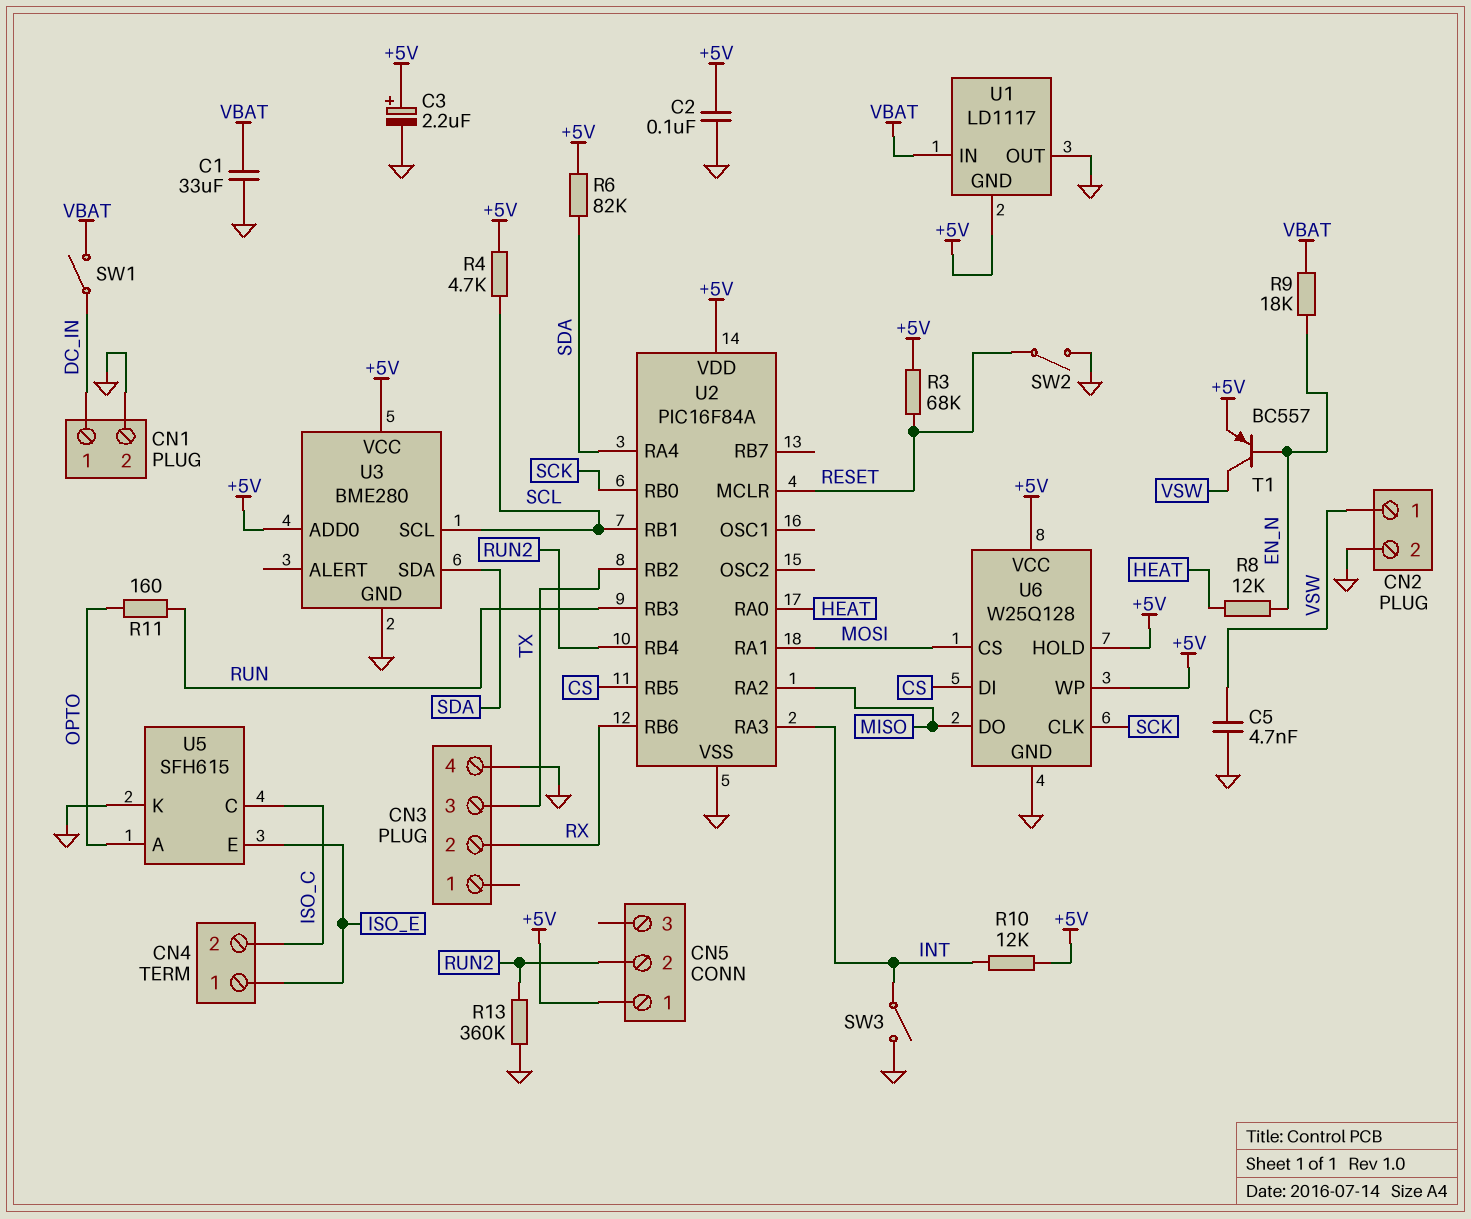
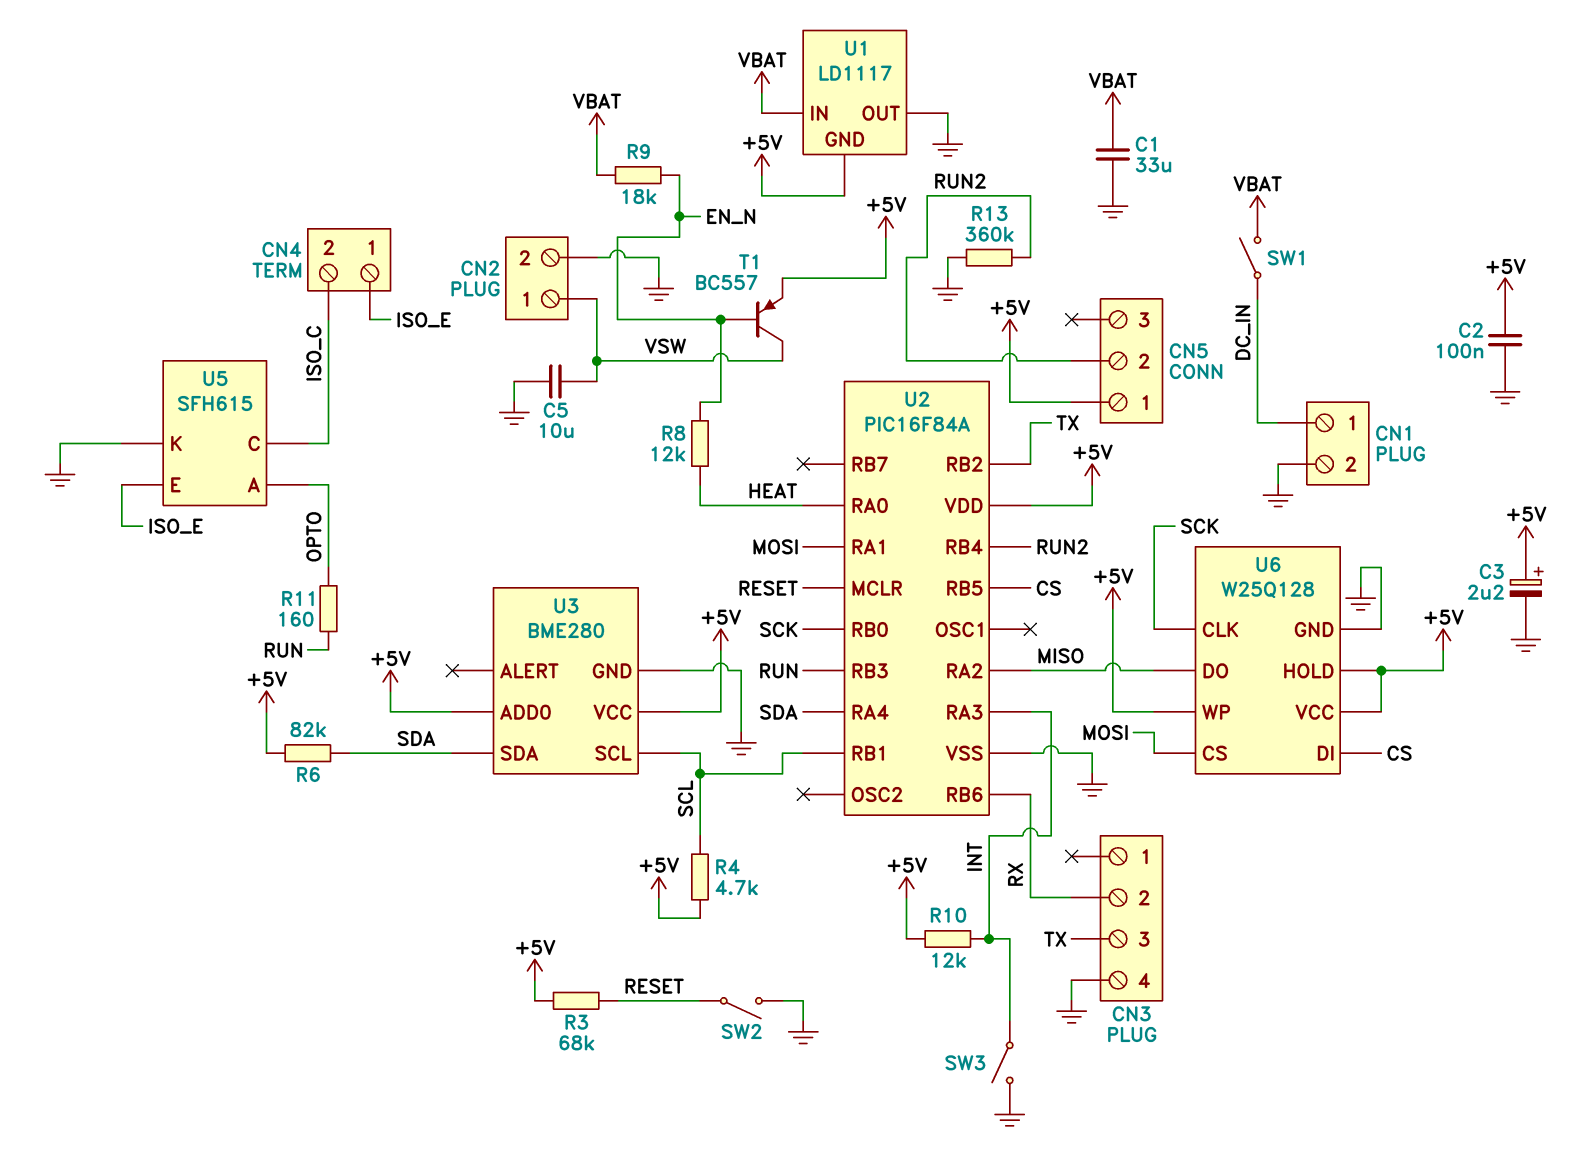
C5: 4.7nF (GND, VSW) -> 10uF (GND, VSW)

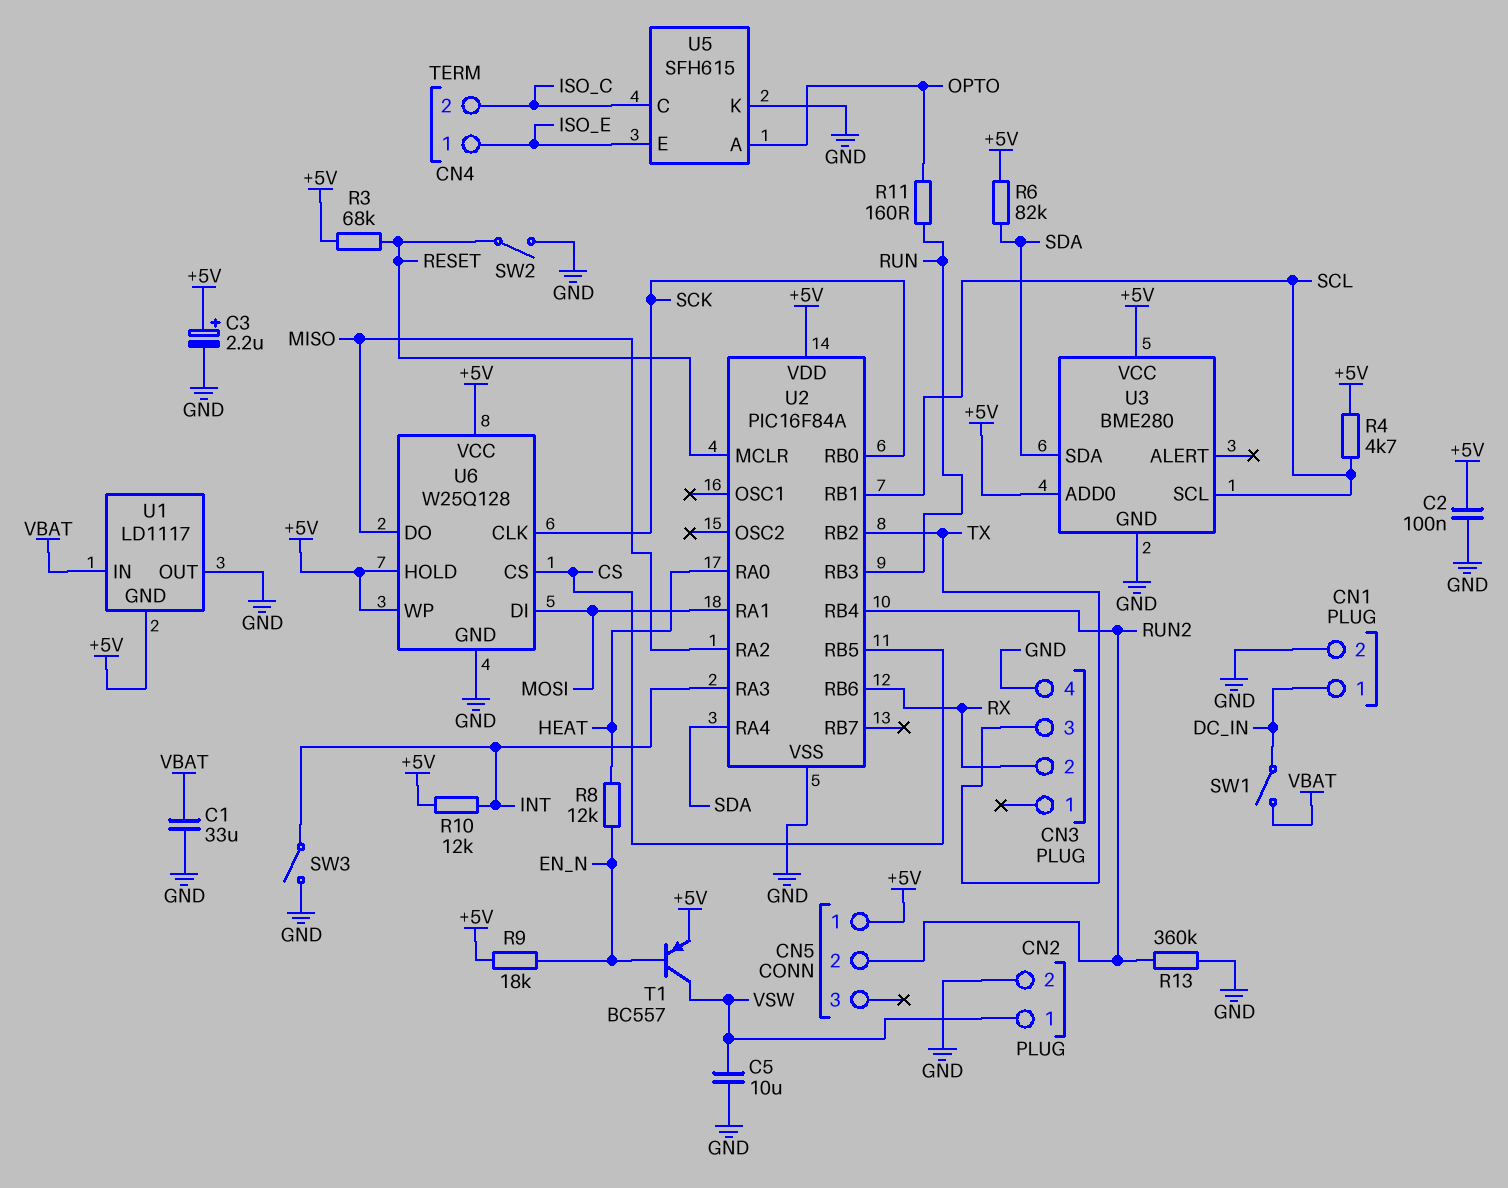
R9: 18k (EN_N, VBAT) -> 18k (+5V, EN_N)
U6 pin CS: MOSI -> CS
U6 pin DI: CS -> MOSI

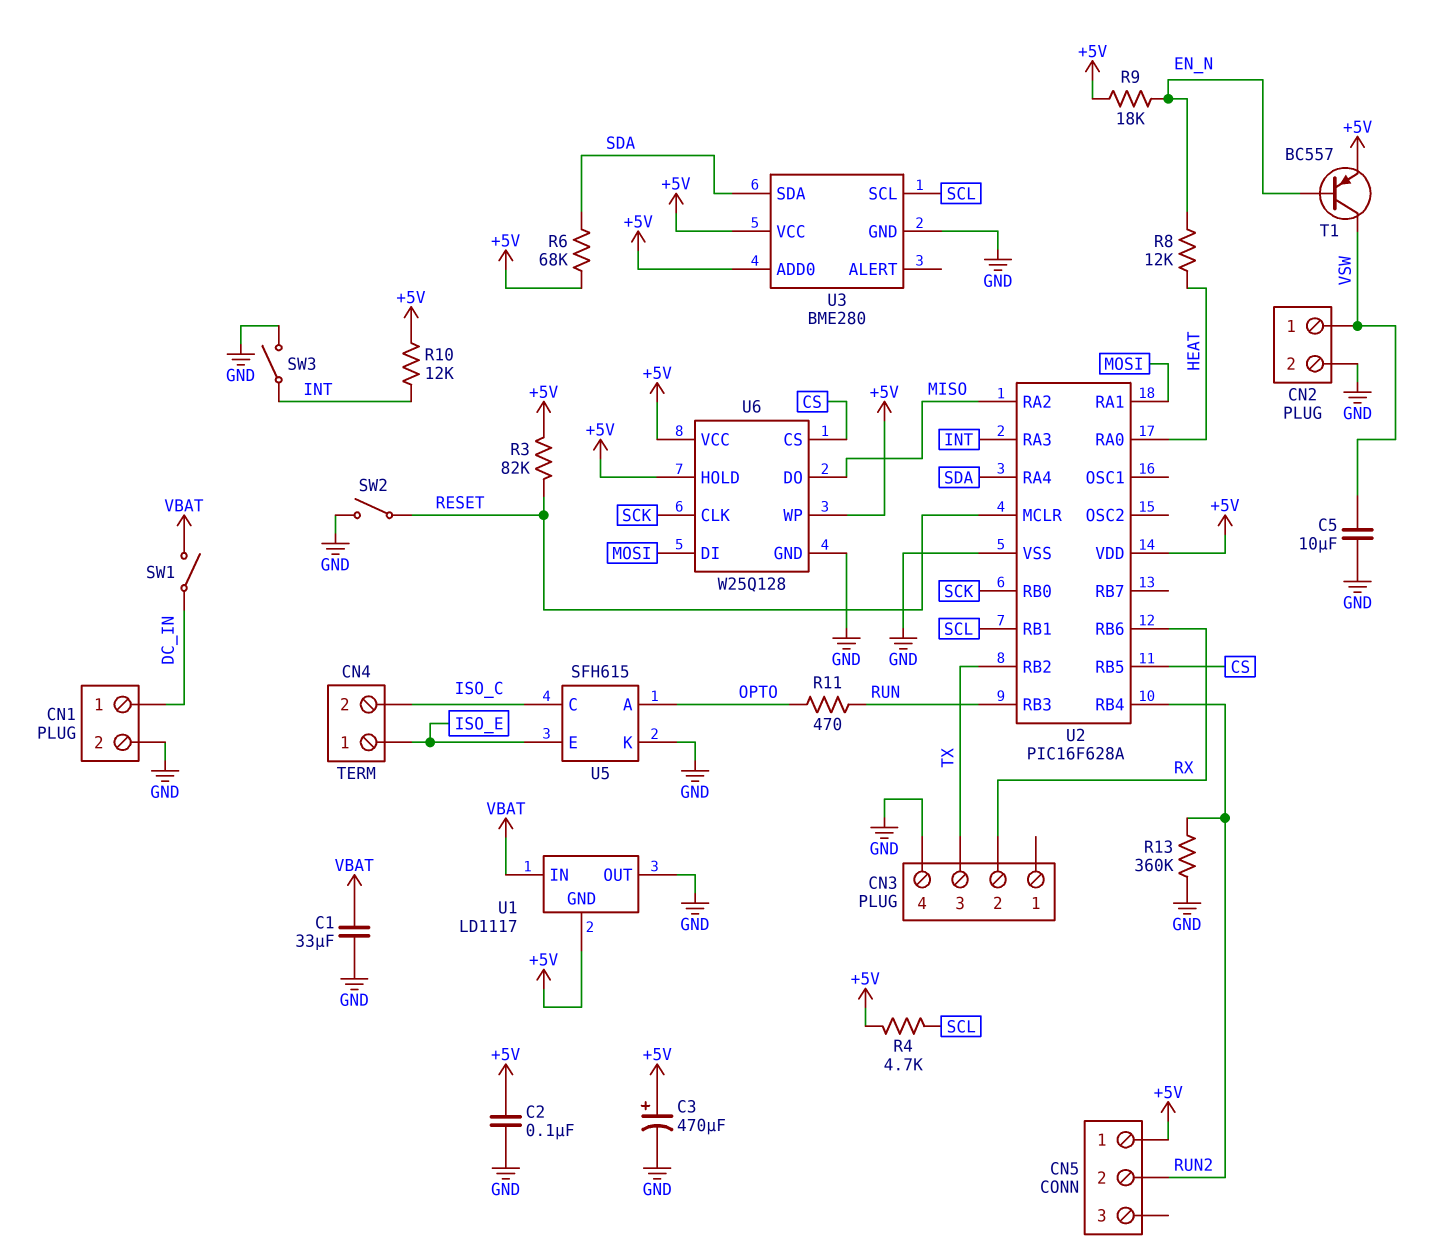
C3: 2.2uF (plus +5V, minus GND) -> 470uF (plus +5V, minus GND)
R3: 68k (+5V, RESET) -> 82k (+5V, RESET)
R6: 82k (+5V, SDA) -> 68k (+5V, SDA)
R11: 160 (OPTO, RUN) -> 470 (OPTO, RUN)
U2: PIC16F84A -> PIC16F628A

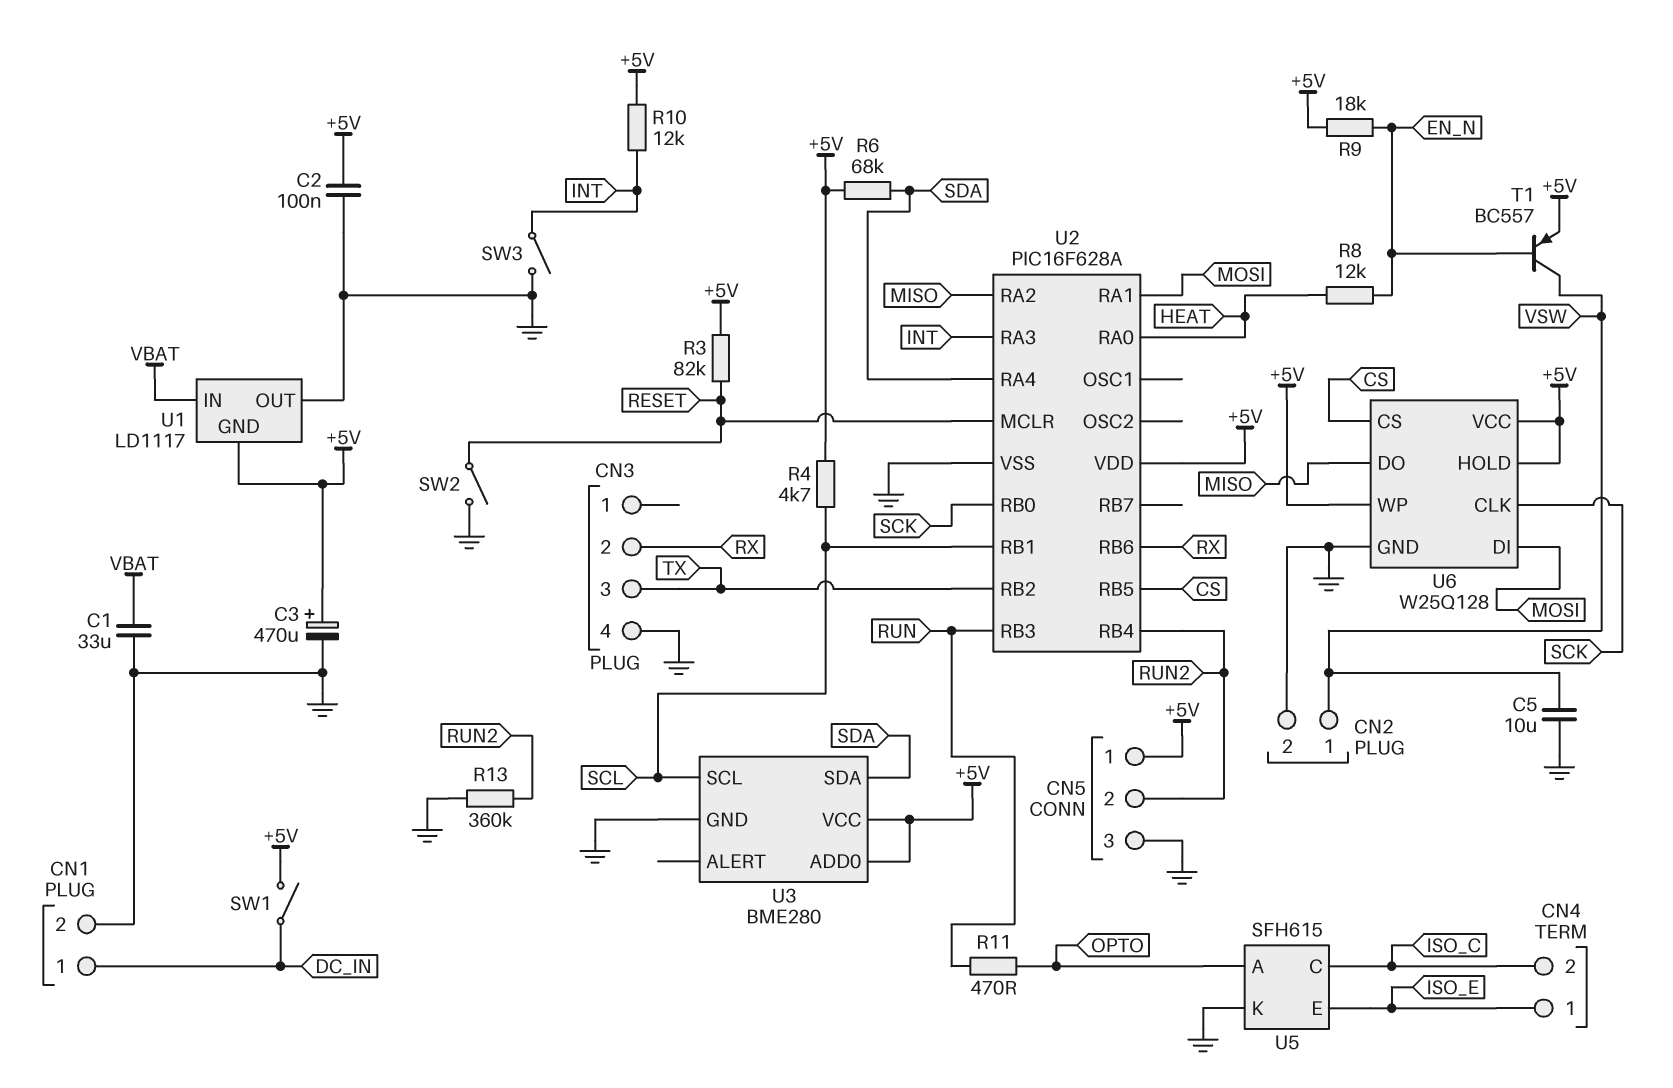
CN5 pin 3: none -> GND
SW1: switch (DC_IN, VBAT) -> switch (+5V, DC_IN)

